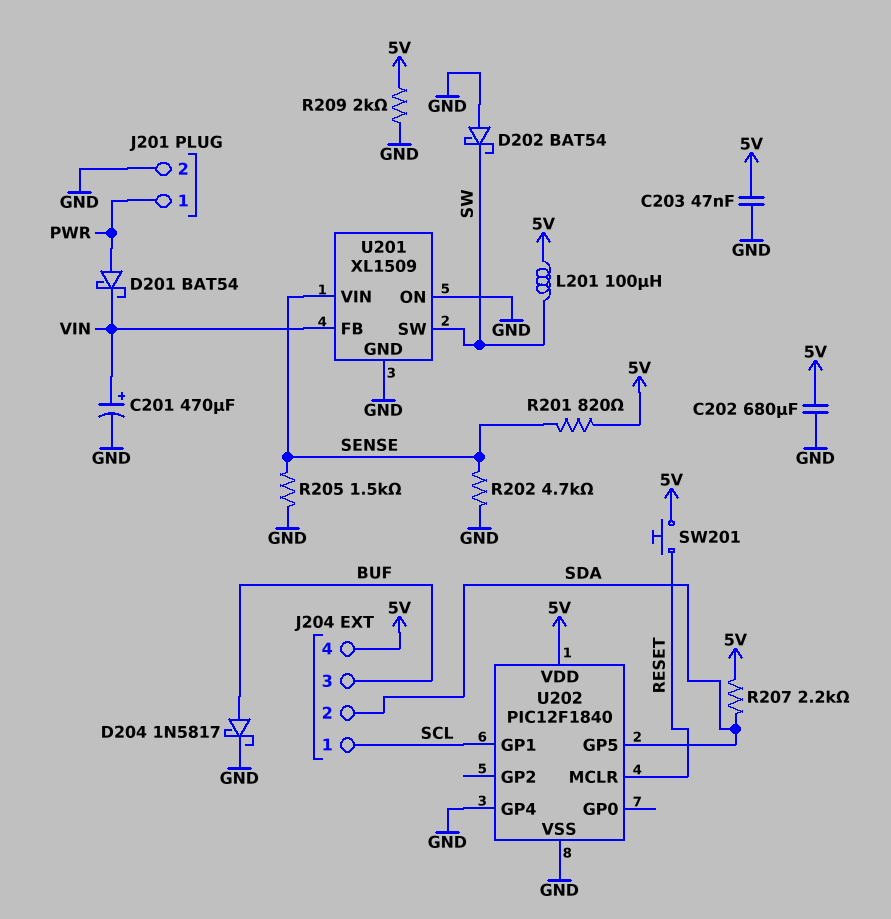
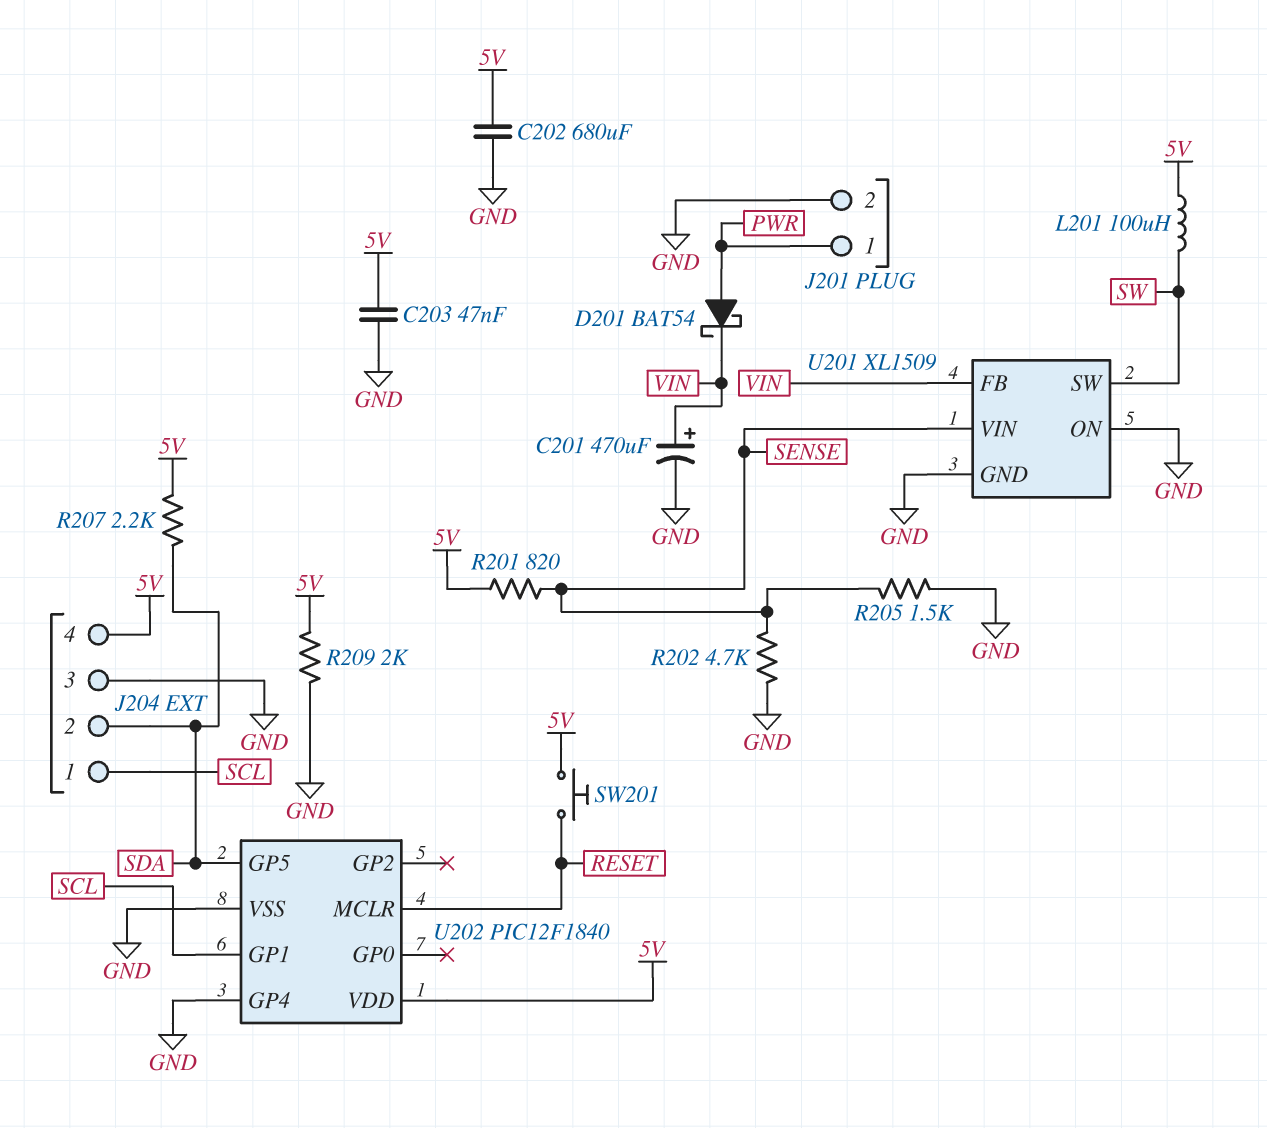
D202: schottky BAT54 (A GND, K SW) -> none
D204: schottky 1N5817 (A BUF, K GND) -> none
J204 pin 3: BUF -> GND

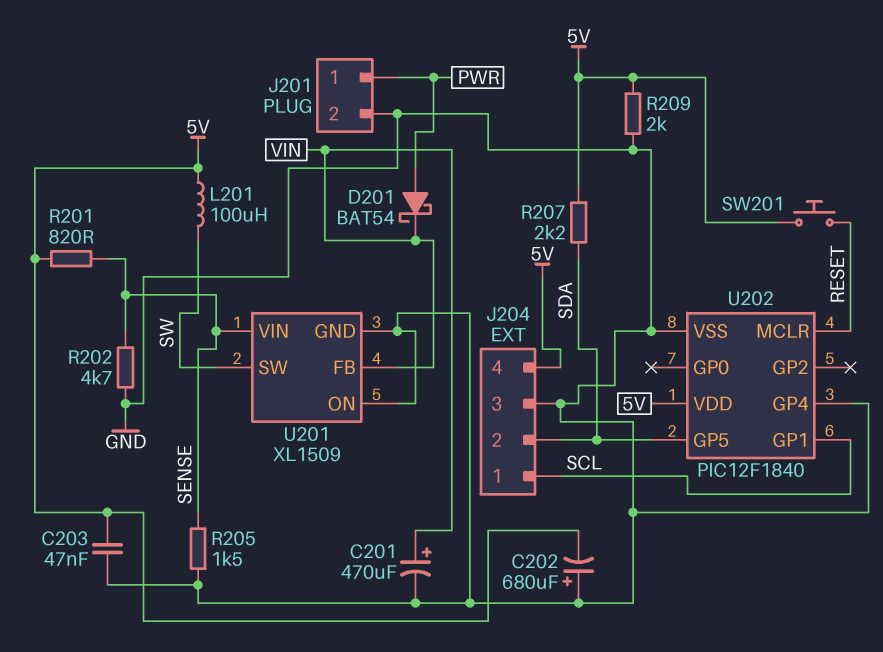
C202: 680uF (5V, GND) -> 680uF (plus GND, minus 5V)

